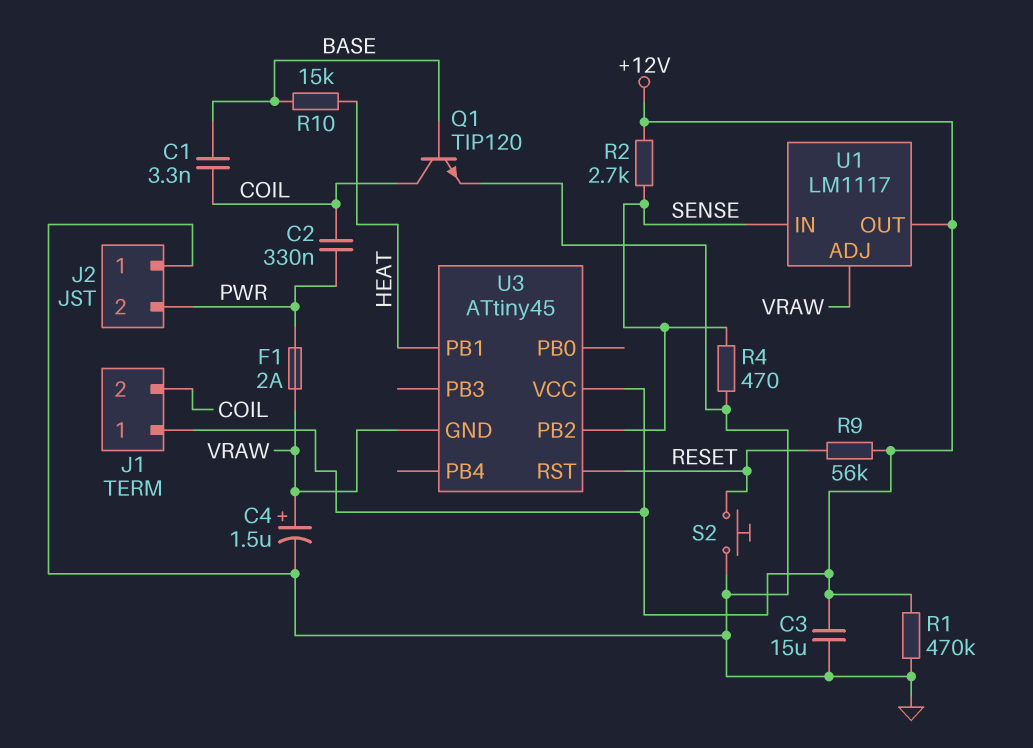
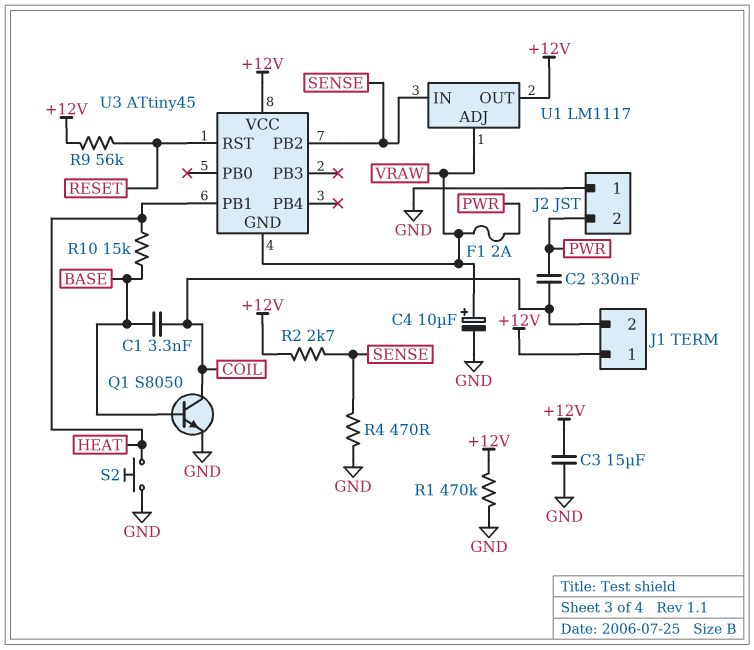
C4: 1.5uF (plus VRAW, minus GND) -> 10uF (plus VRAW, minus GND)
Q1: NPN TIP120 (B BASE, C COIL, E GND) -> NPN S8050 (B BASE, C COIL, E GND)
S2: button (GND, RESET) -> button (GND, HEAT)

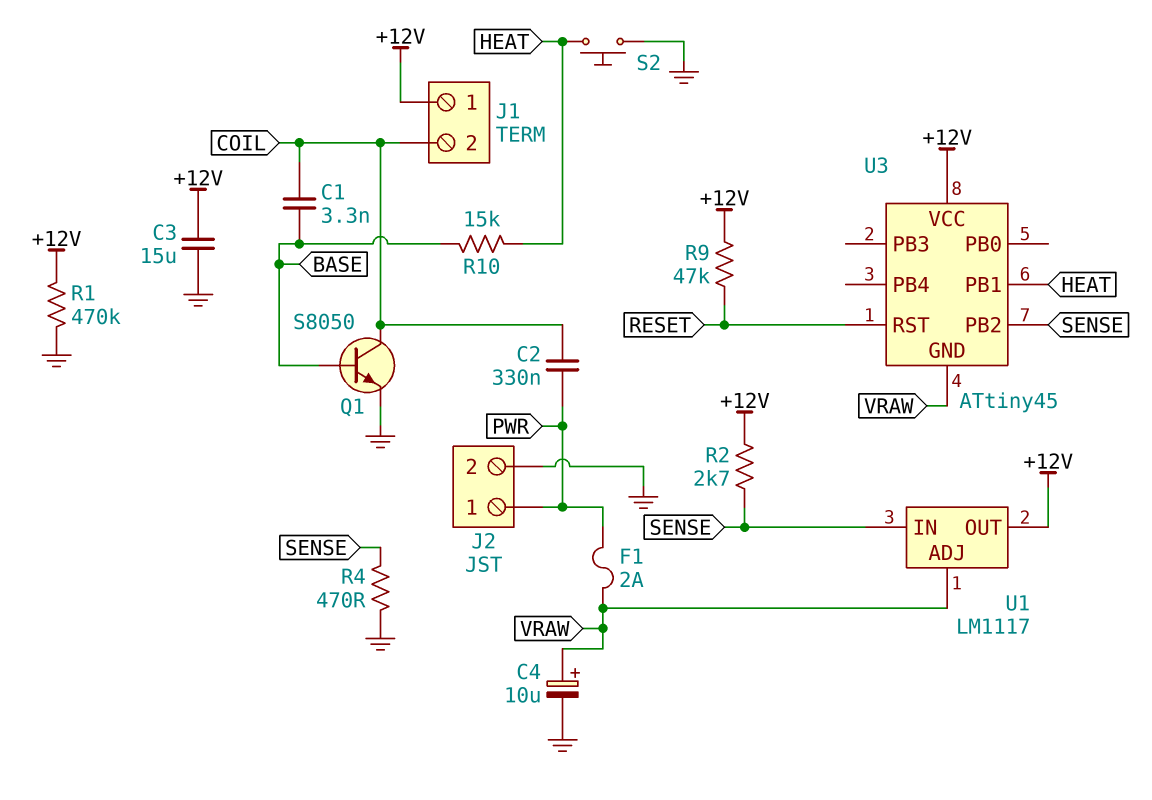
J2 pin 1: GND -> PWR
J2 pin 2: PWR -> GND
R9: 56k (+12V, RESET) -> 47k (+12V, RESET)

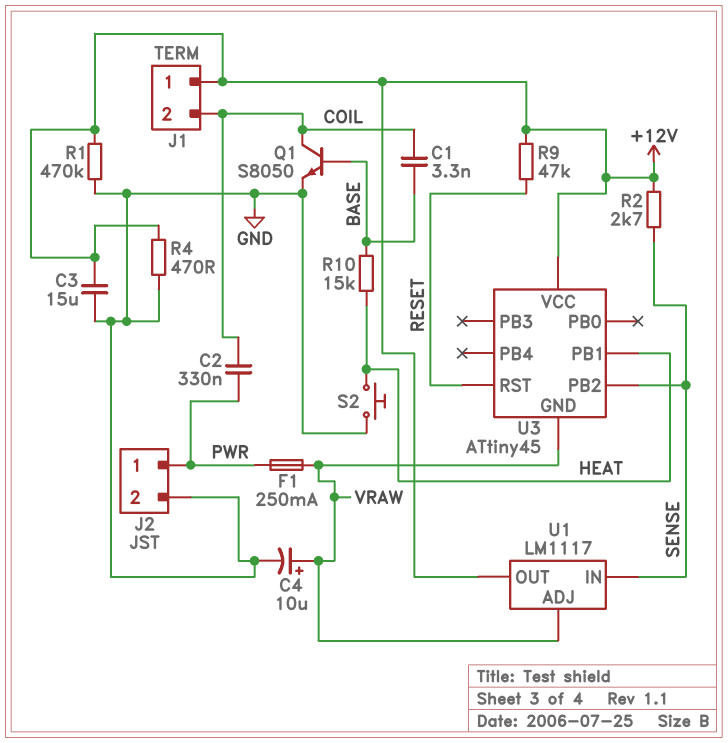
F1: 2A (PWR, VRAW) -> 250mA (PWR, VRAW)
R4: 470 (GND, SENSE) -> 470 (+12V, GND)

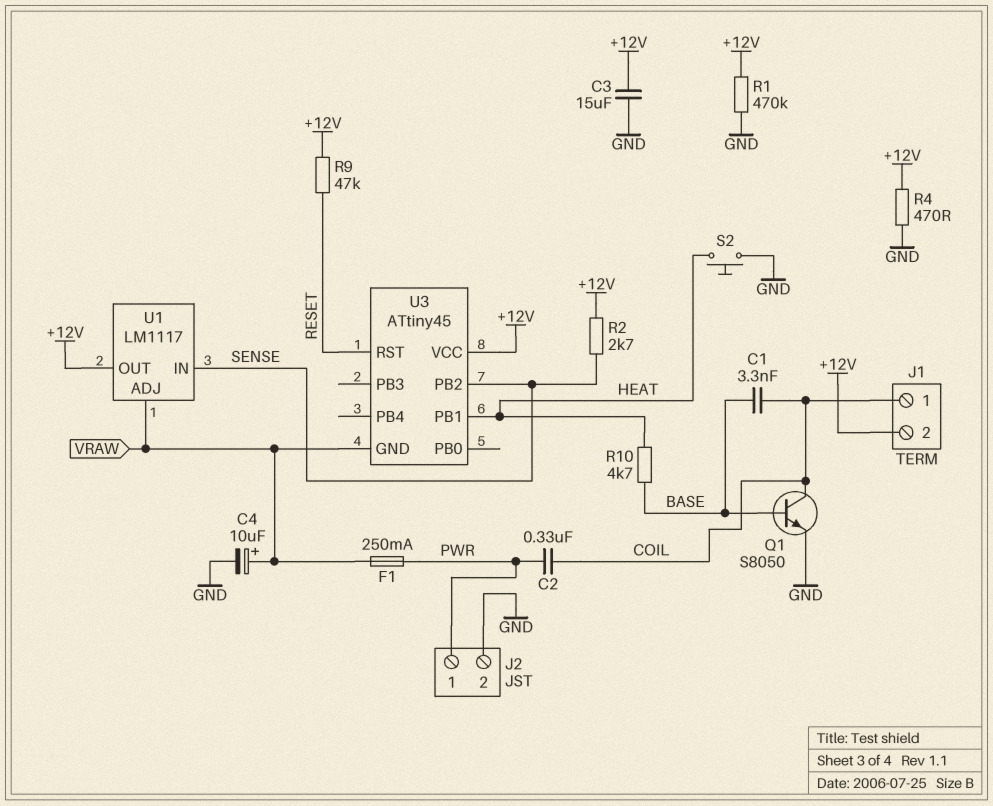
J1 pin 1: +12V -> COIL
J1 pin 2: COIL -> +12V
R10: 15k (BASE, HEAT) -> 4.7k (BASE, HEAT)

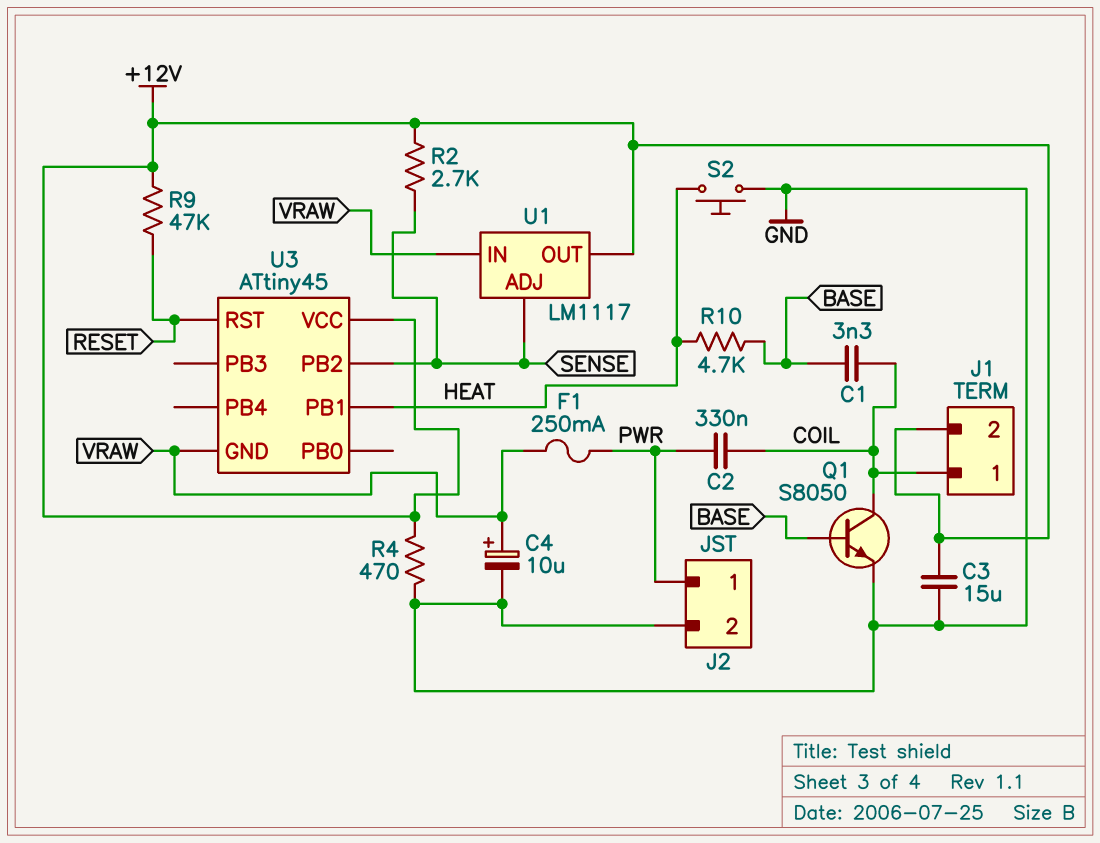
R1: 470k (+12V, GND) -> none
U1 pin ADJ: VRAW -> SENSE
U1 pin IN: SENSE -> VRAW

